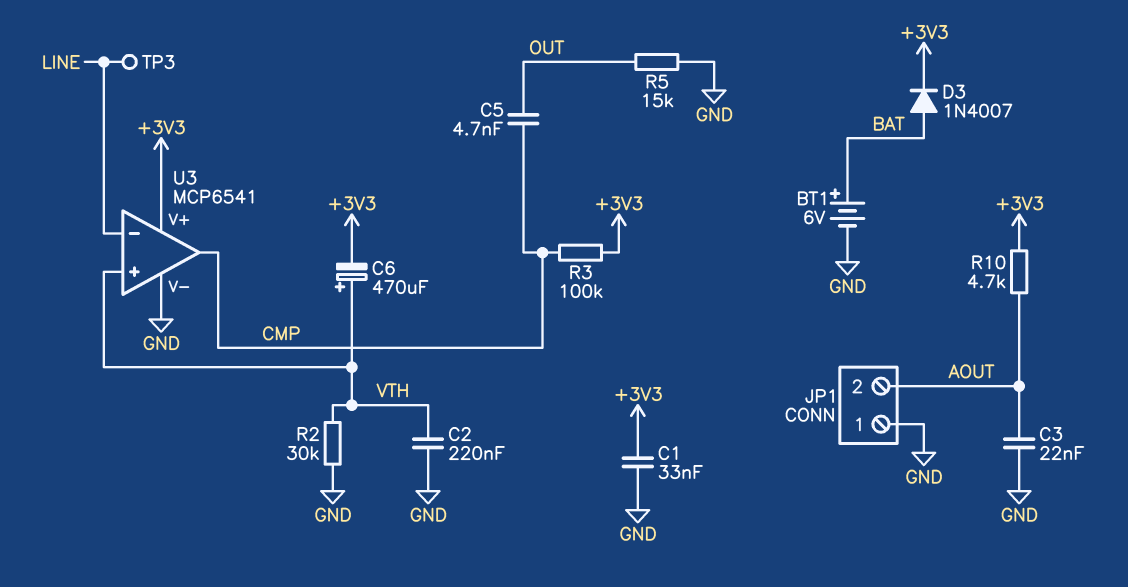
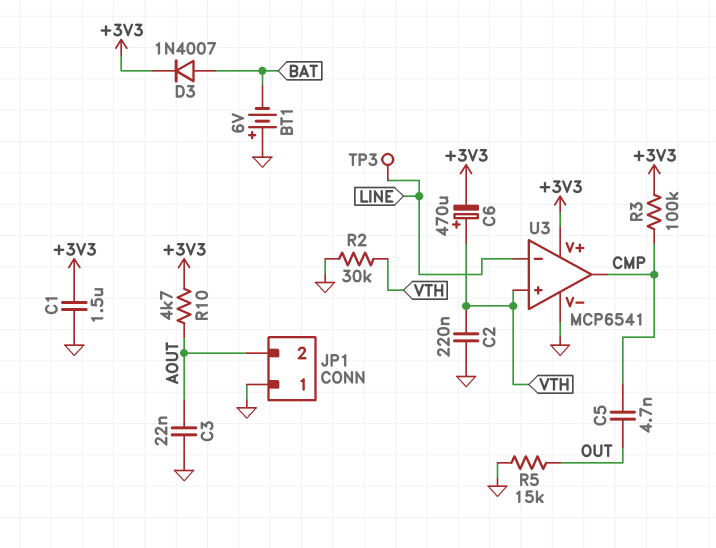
BT1: 6V (plus BAT, minus GND) -> 6V (plus GND, minus BAT)
C1: 33nF (+3V3, GND) -> 1.5uF (+3V3, GND)

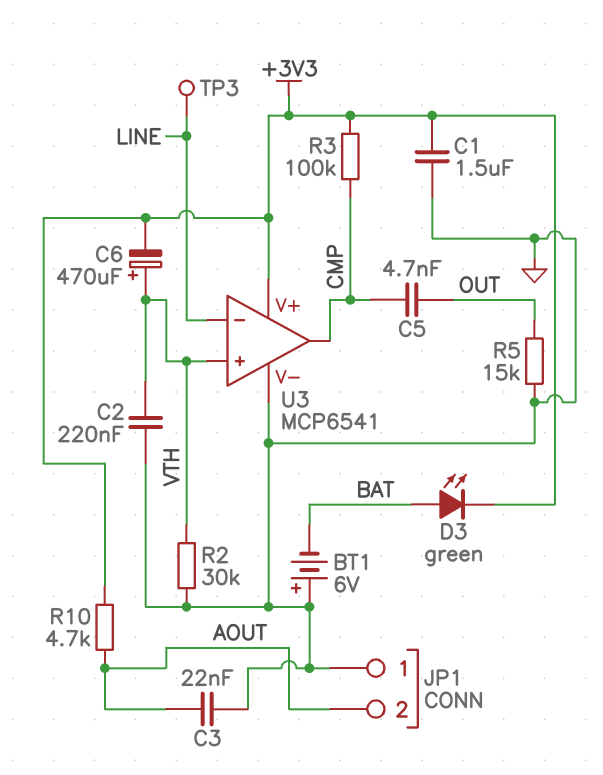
D3: diode 1N4007 (A BAT, K +3V3) -> LED green (A BAT, K +3V3)

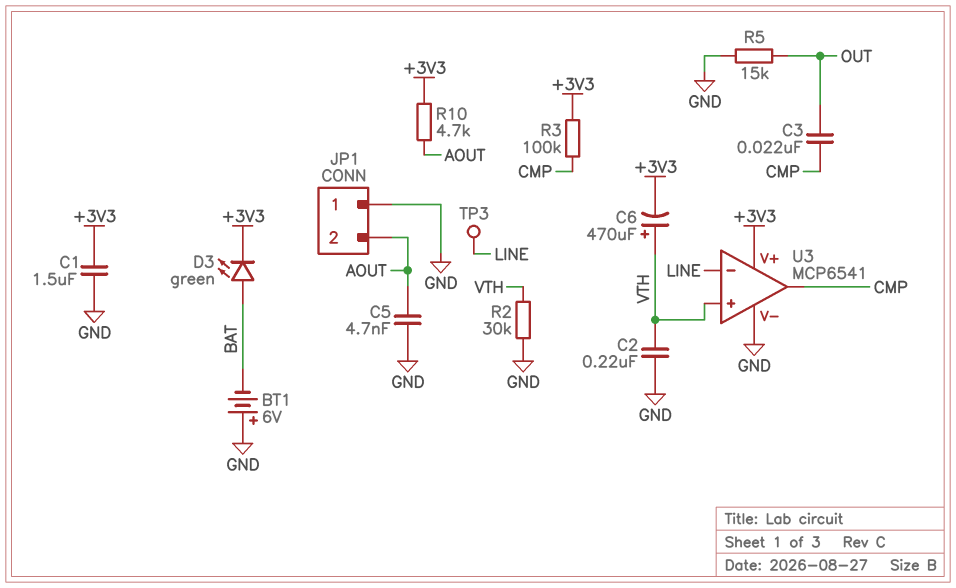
C3: 22nF (AOUT, GND) -> 22nF (CMP, OUT)
C5: 4.7nF (CMP, OUT) -> 4.7nF (AOUT, GND)

